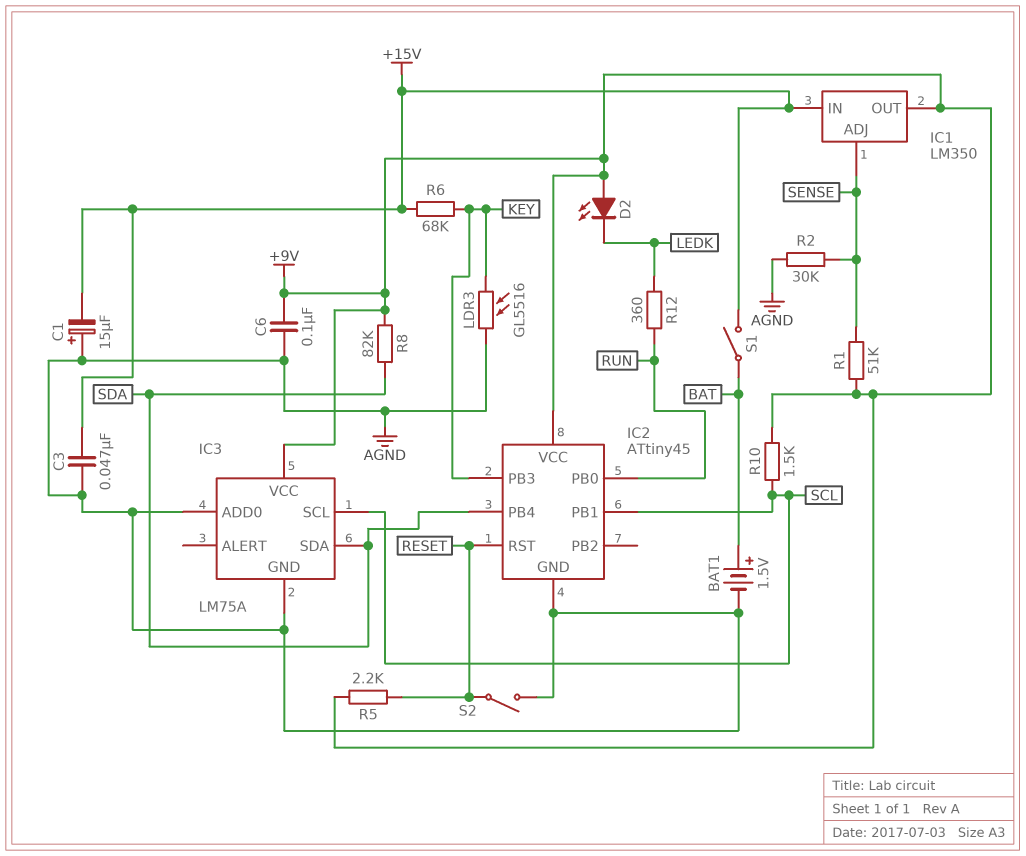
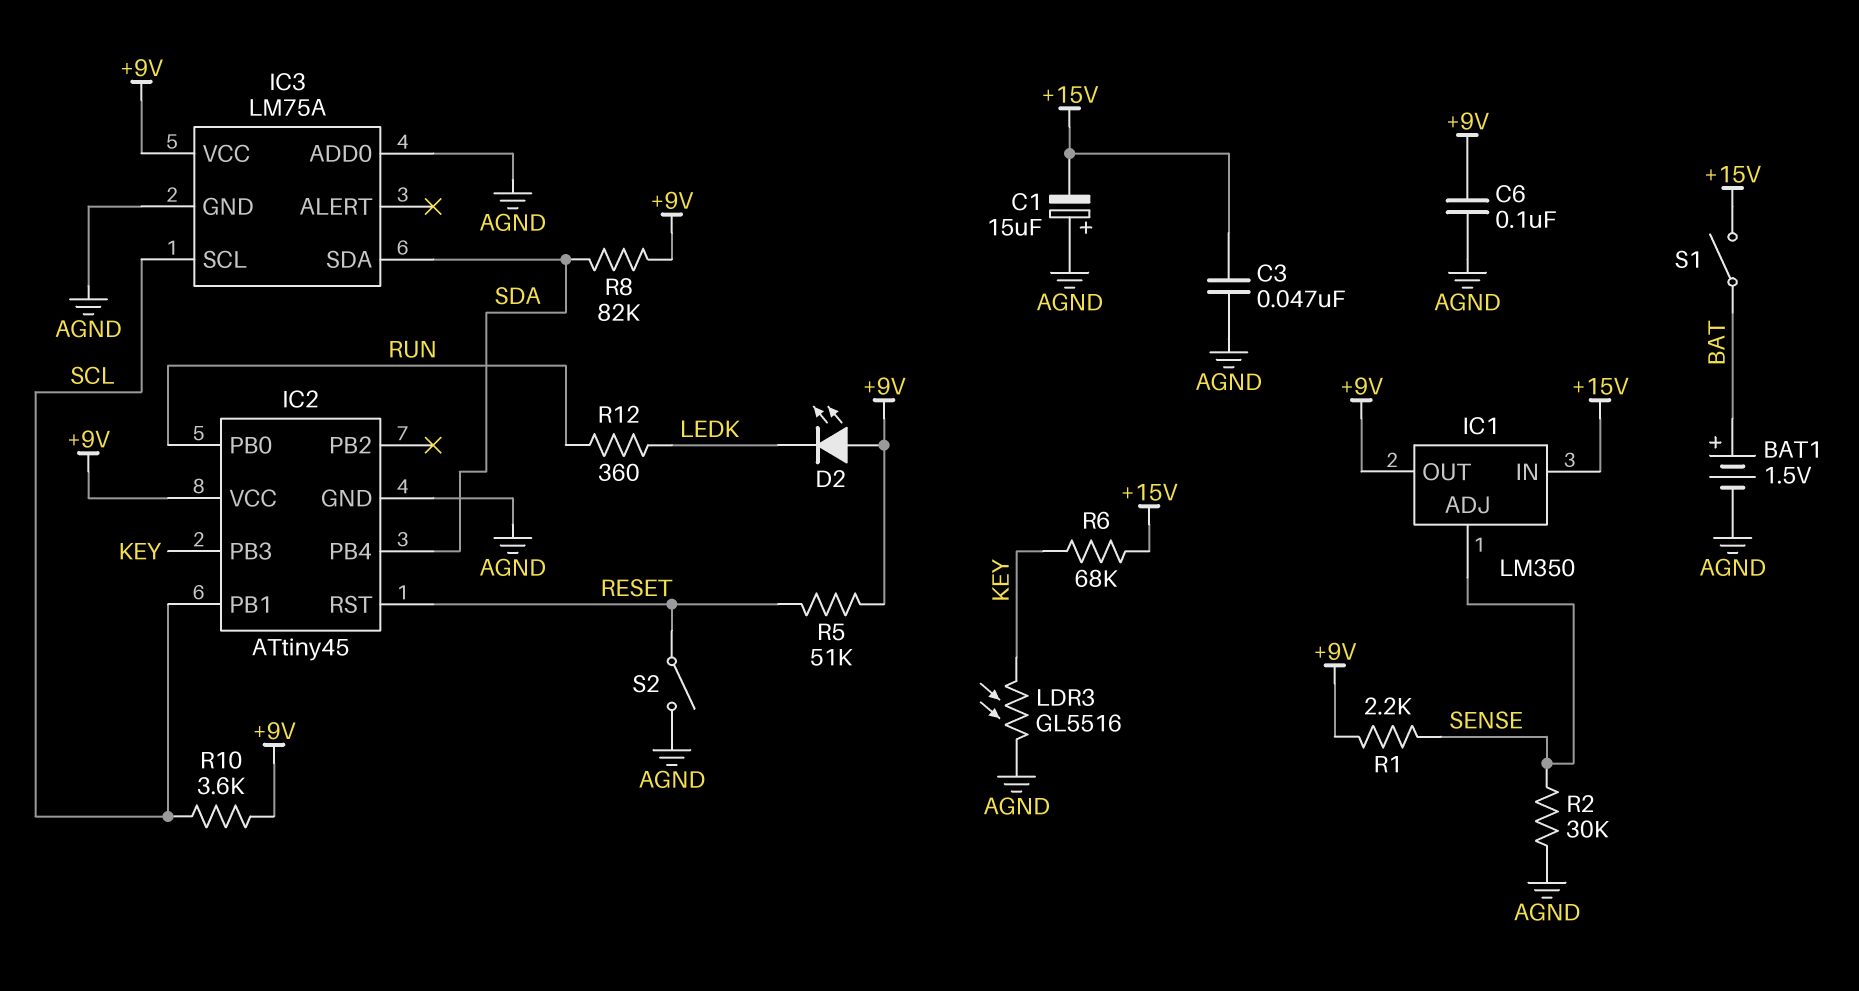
R1: 51k (+9V, SENSE) -> 2.2k (+9V, SENSE)
R5: 2.2k (+9V, RESET) -> 51k (+9V, RESET)
R10: 1.5k (+9V, SCL) -> 3.6k (+9V, SCL)

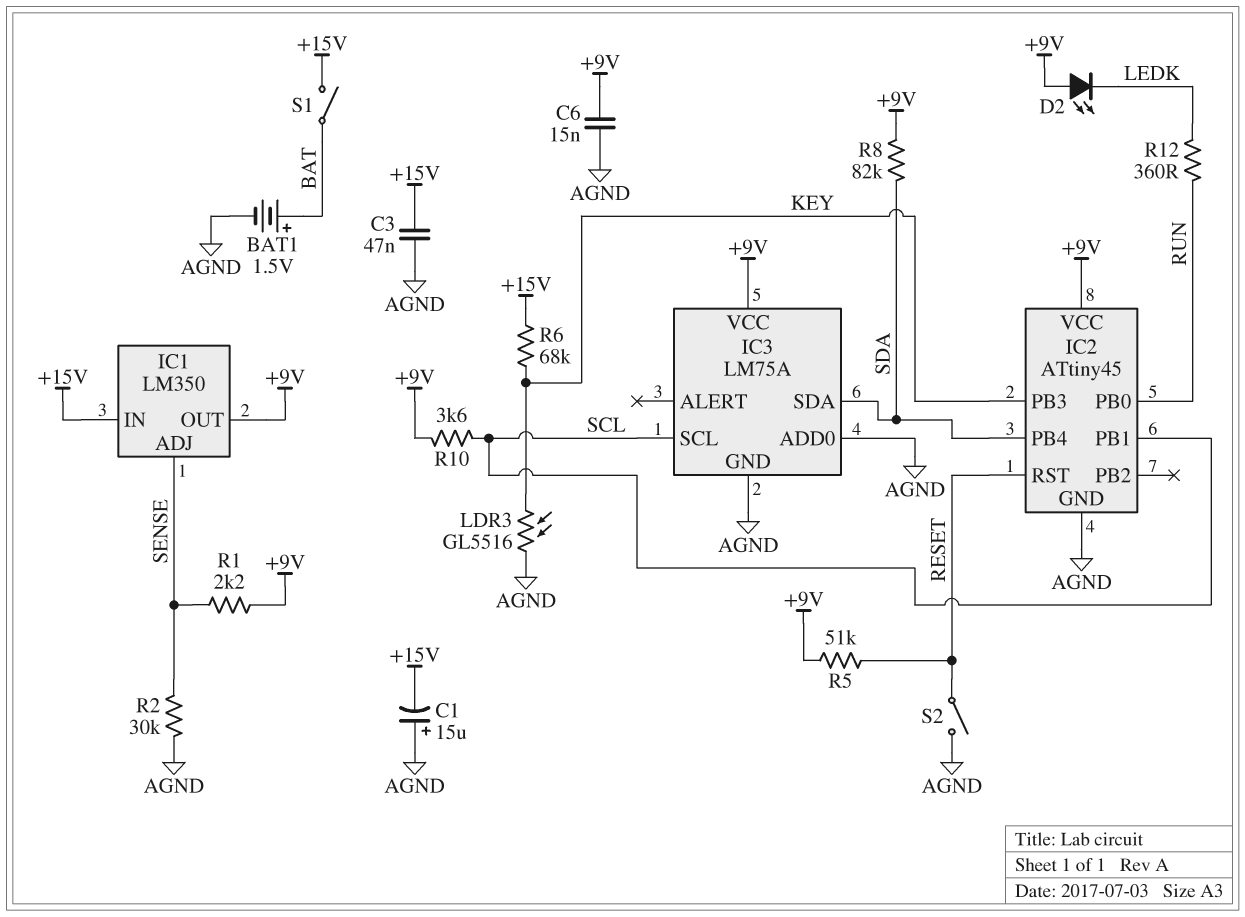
C6: 100nF (+9V, AGND) -> 15nF (+9V, AGND)

